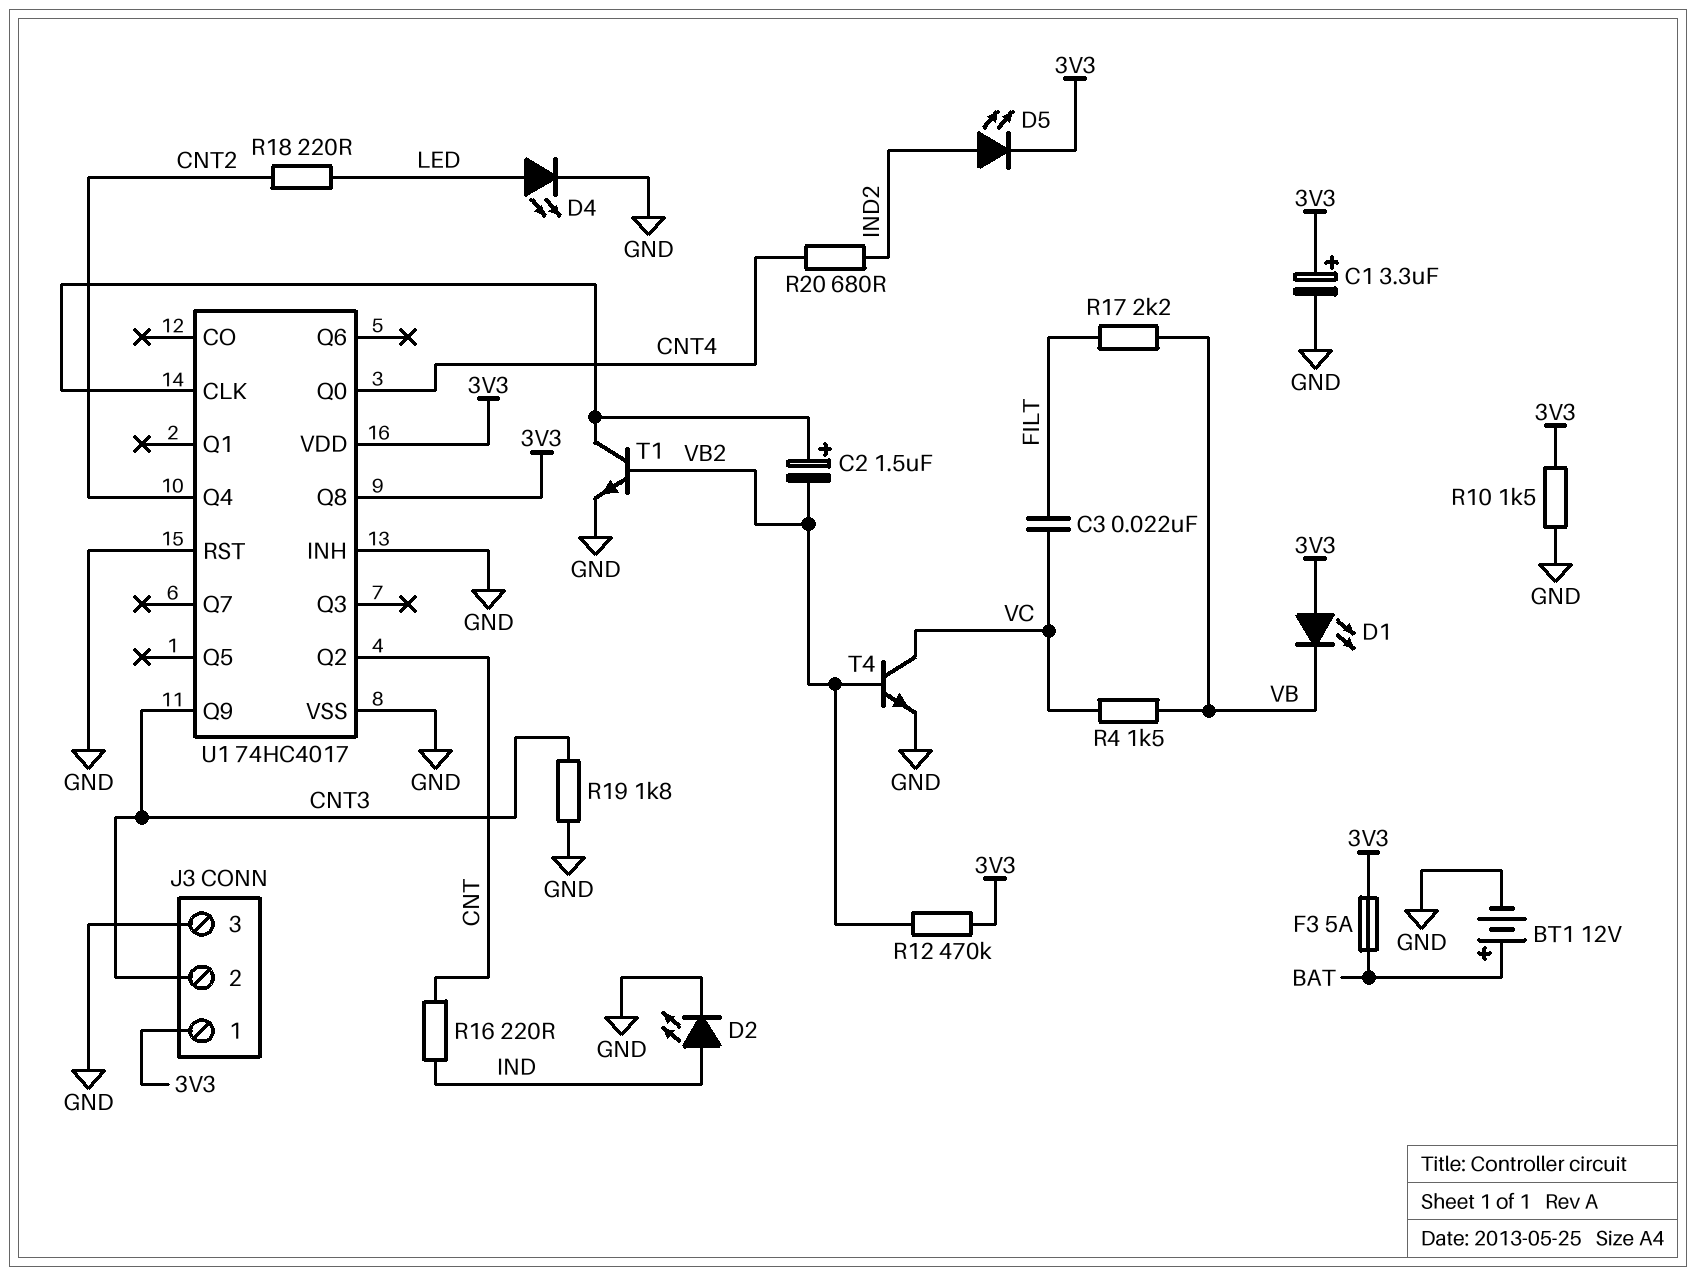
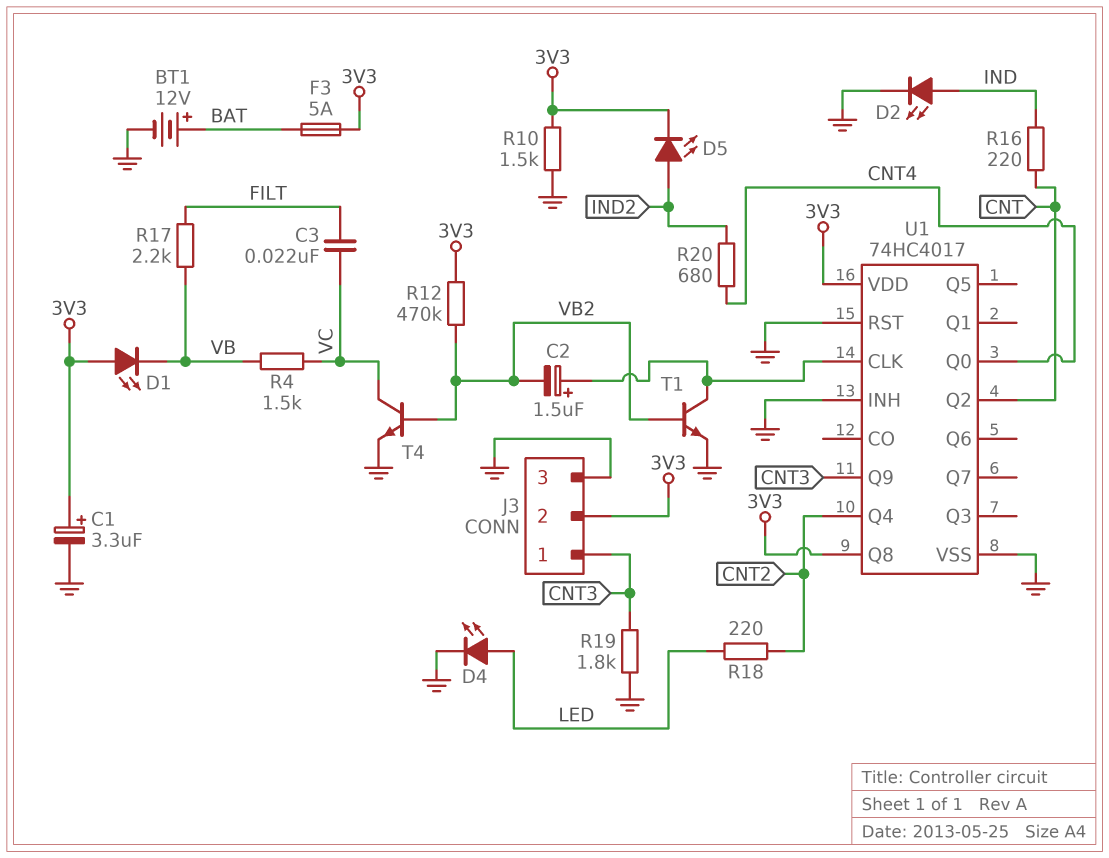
J3 pin 1: 3V3 -> CNT3
J3 pin 2: CNT3 -> 3V3

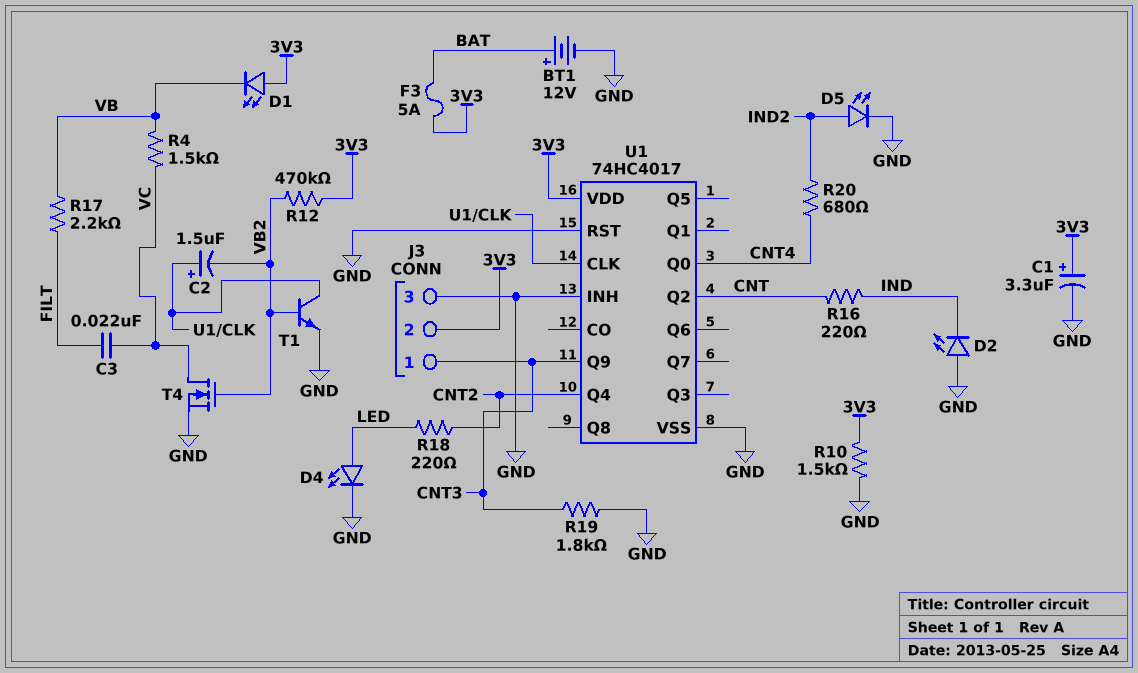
D2: LED (A IND, K GND) -> LED (A GND, K IND)
D5: LED (A IND2, K 3V3) -> LED (A IND2, K GND)
T4: NPN (B VB2, C VC, E GND) -> NMOS (G VB2, D VC, S GND)
U1 pin Q8: 3V3 -> none

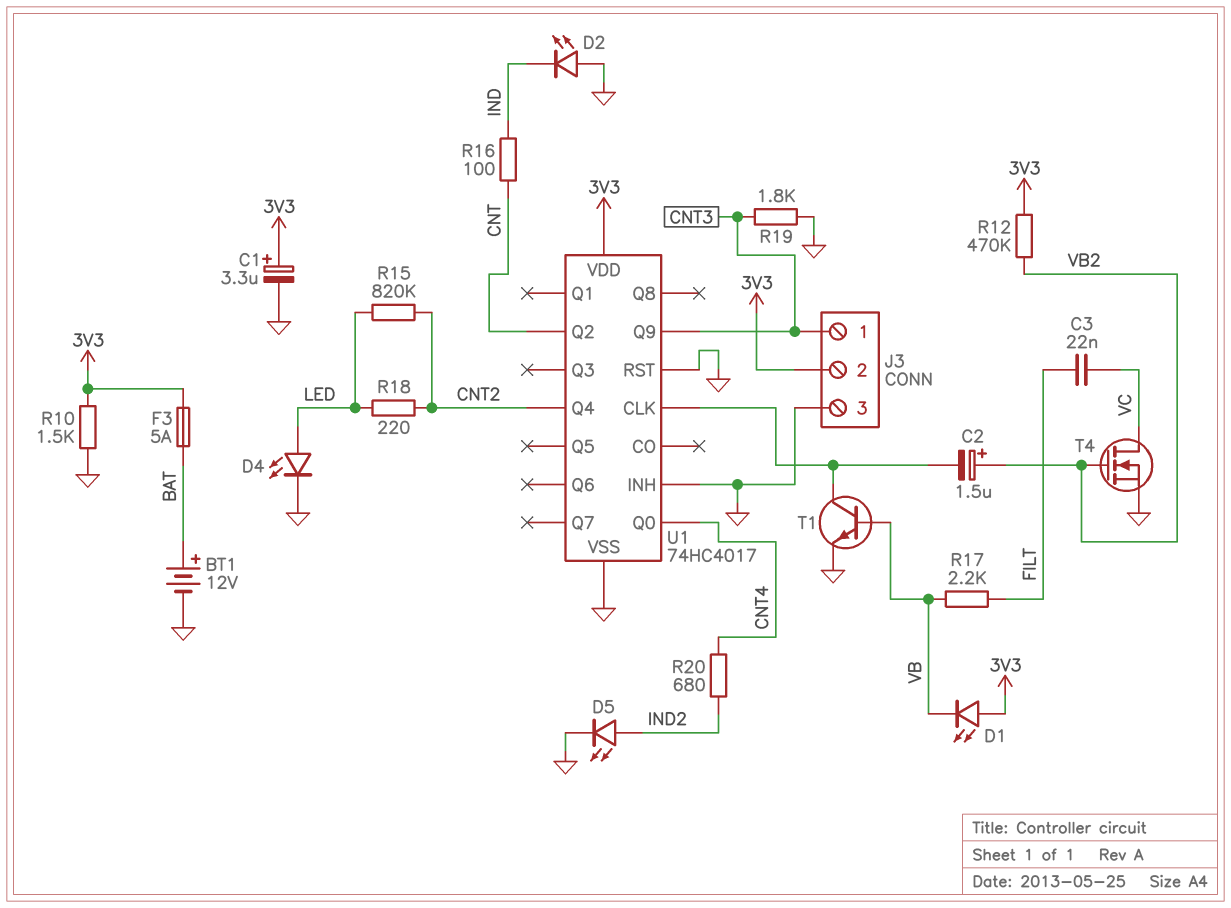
C2: 1.5uF (plus U1/CLK, minus VB2) -> 1.5uF (plus VB2, minus U1/CLK)
R4: 1.5k (VB, VC) -> none
R15: none -> 820k (CNT2, LED)
R16: 220 (CNT, IND) -> 100 (CNT, IND)
T1: NPN (B VB2, C U1/CLK, E GND) -> NPN (B VB, C U1/CLK, E GND)

